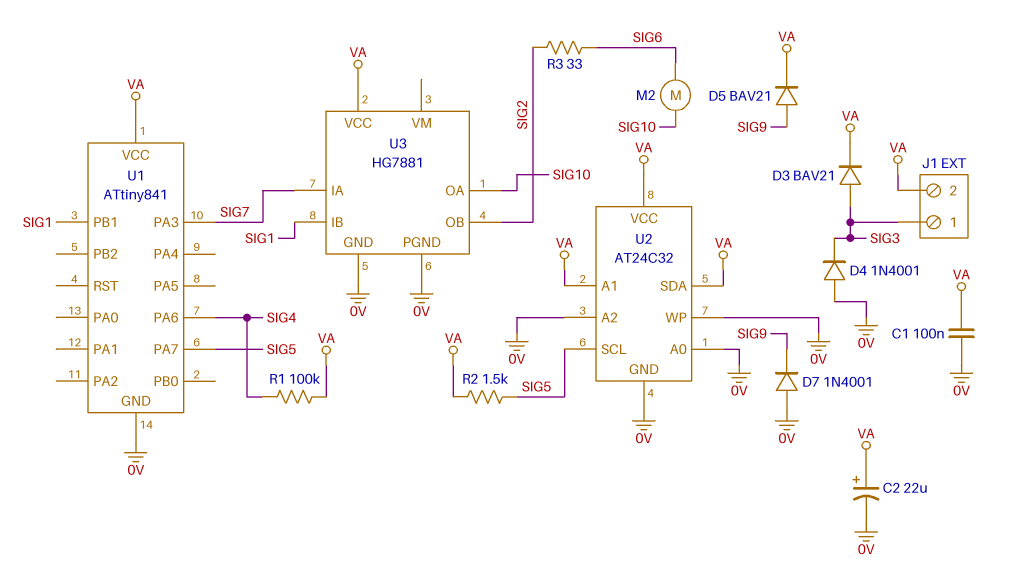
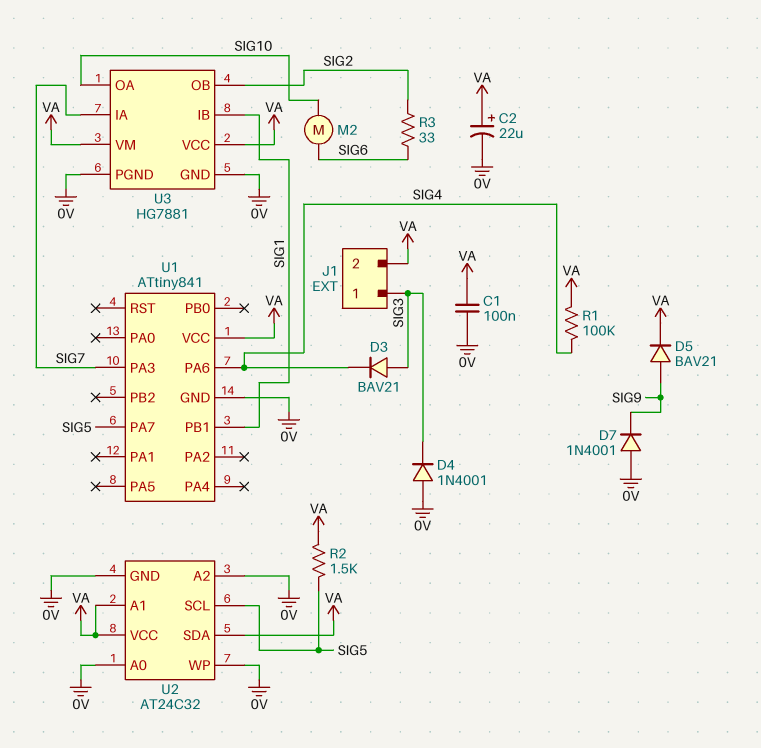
D3: diode BAV21 (A SIG3, K VA) -> diode BAV21 (A SIG3, K SIG4)
U3 pin VM: none -> VA

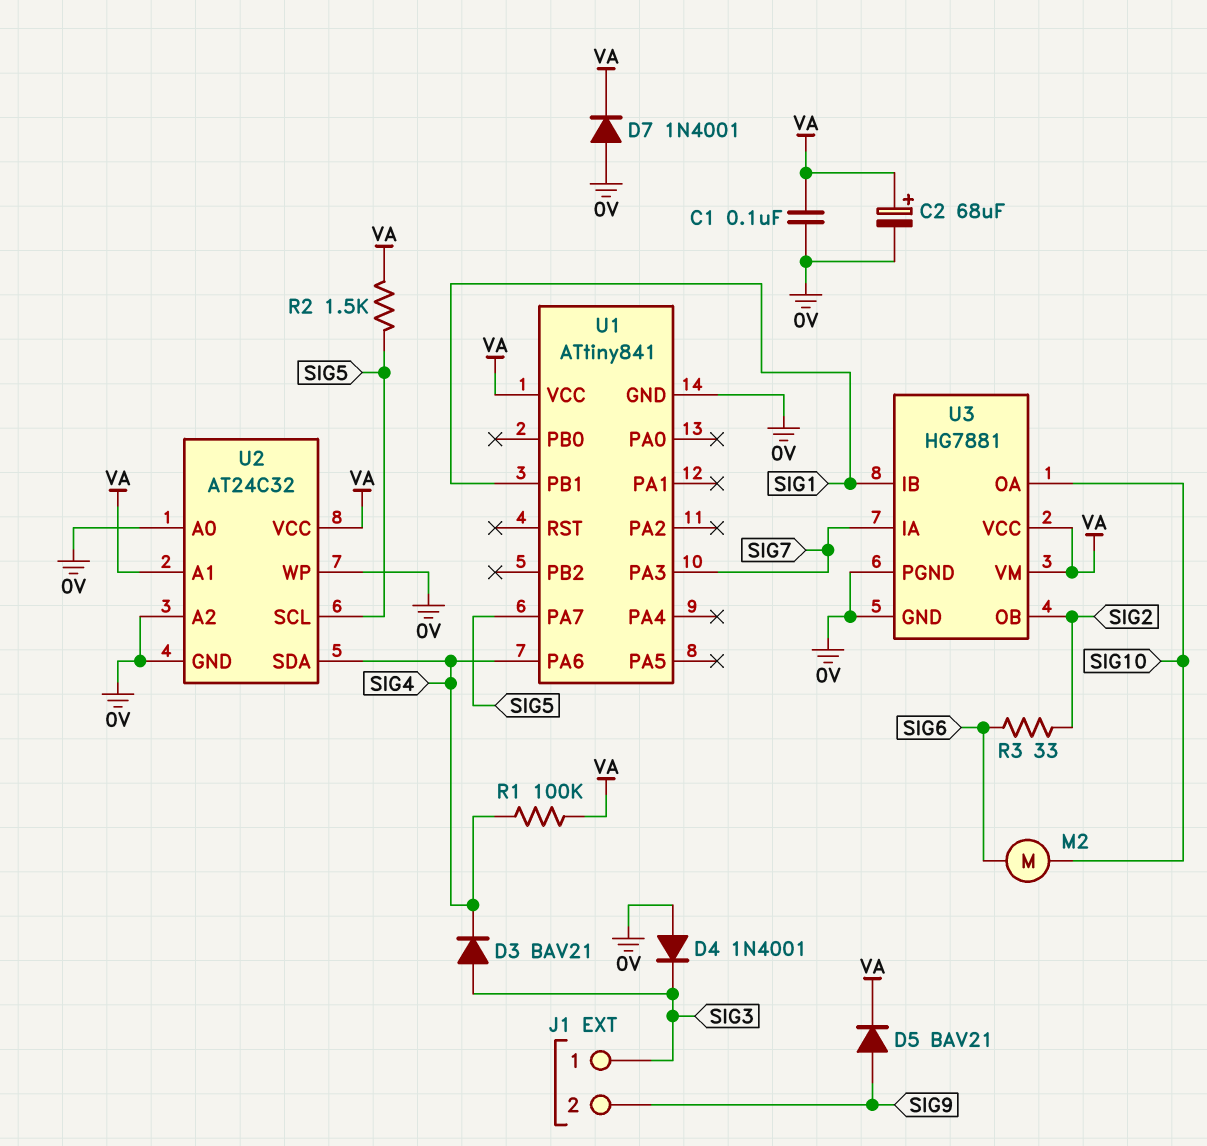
C2: 22uF (plus VA, minus 0V) -> 68uF (plus VA, minus 0V)
D7: diode 1N4001 (A 0V, K SIG9) -> diode 1N4001 (A 0V, K VA)
J1 pin 2: VA -> SIG9
U2 pin SDA: VA -> SIG4

